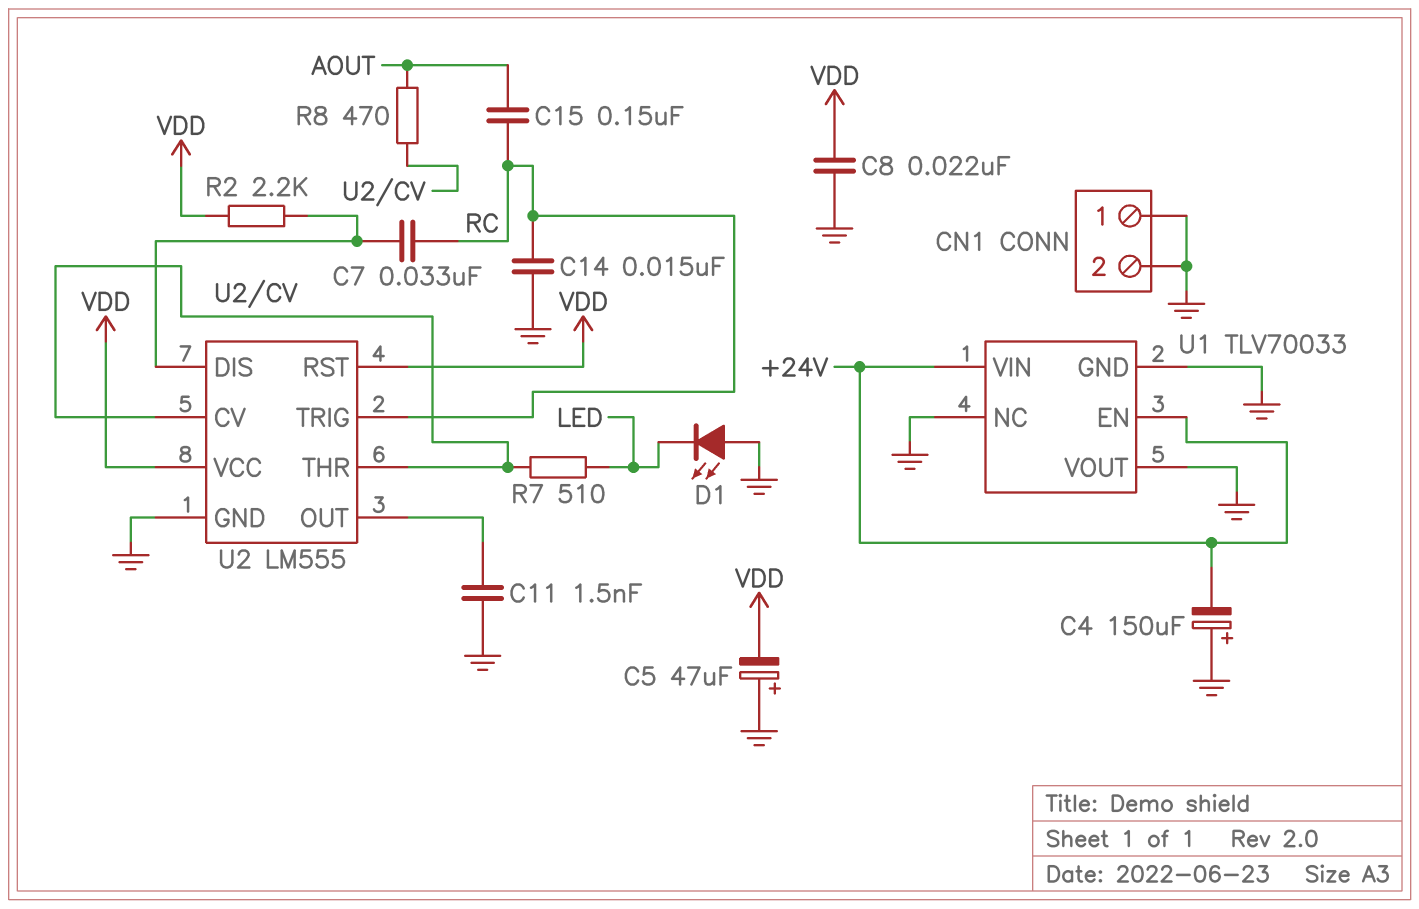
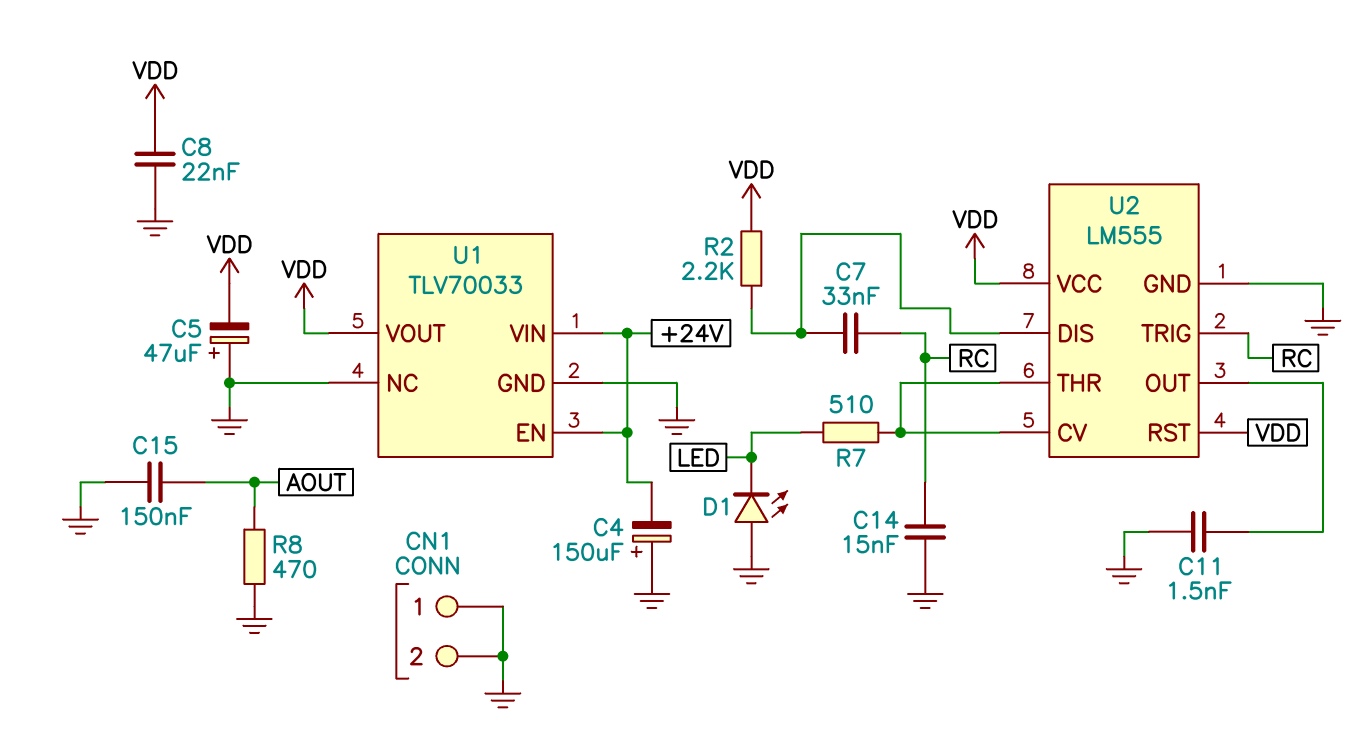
C15: 150nF (AOUT, RC) -> 150nF (AOUT, GND)
R8: 470 (AOUT, U2/CV) -> 470 (AOUT, GND)
U1 pin VOUT: GND -> VDD

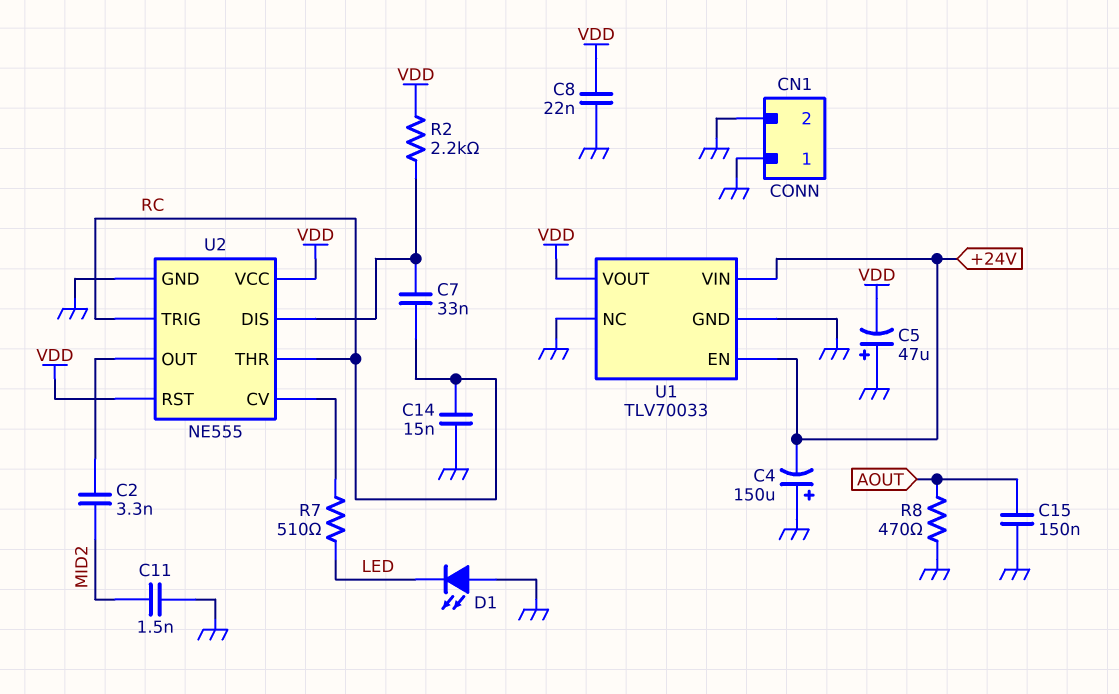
C2: none -> 3.3nF (MID2, U2/OUT)
C11: 1.5nF (GND, U2/OUT) -> 1.5nF (GND, MID2)
U2: LM555 -> NE555
U2 pin THR: U2/CV -> RC

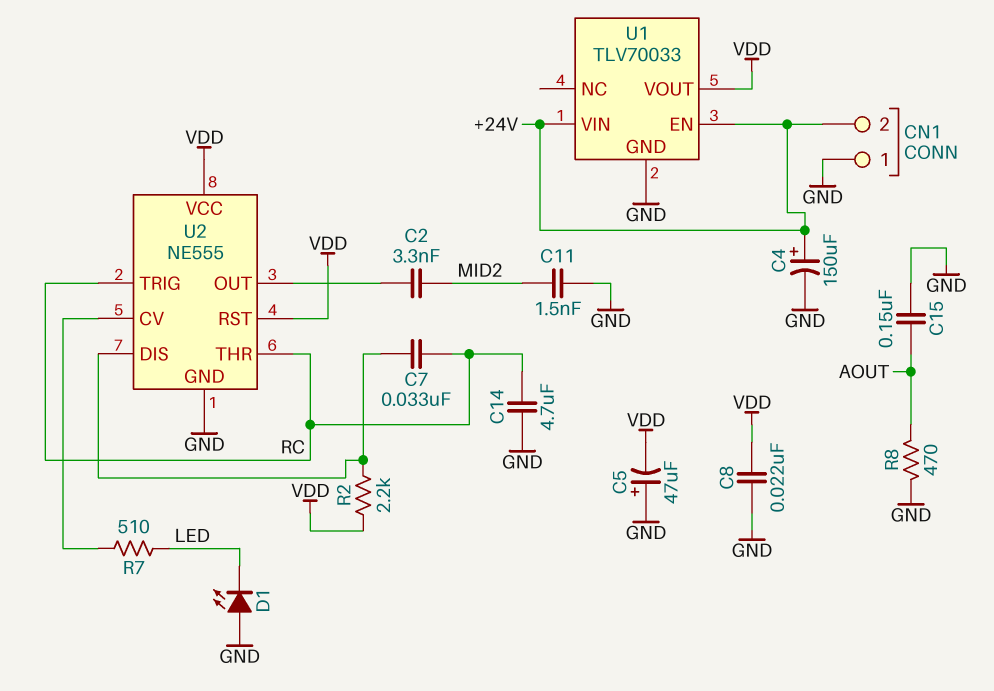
C4: 150uF (plus GND, minus +24V) -> 150uF (plus +24V, minus GND)
C14: 15nF (GND, RC) -> 4.7uF (GND, RC)
CN1 pin 2: GND -> +24V
U1 pin NC: GND -> none

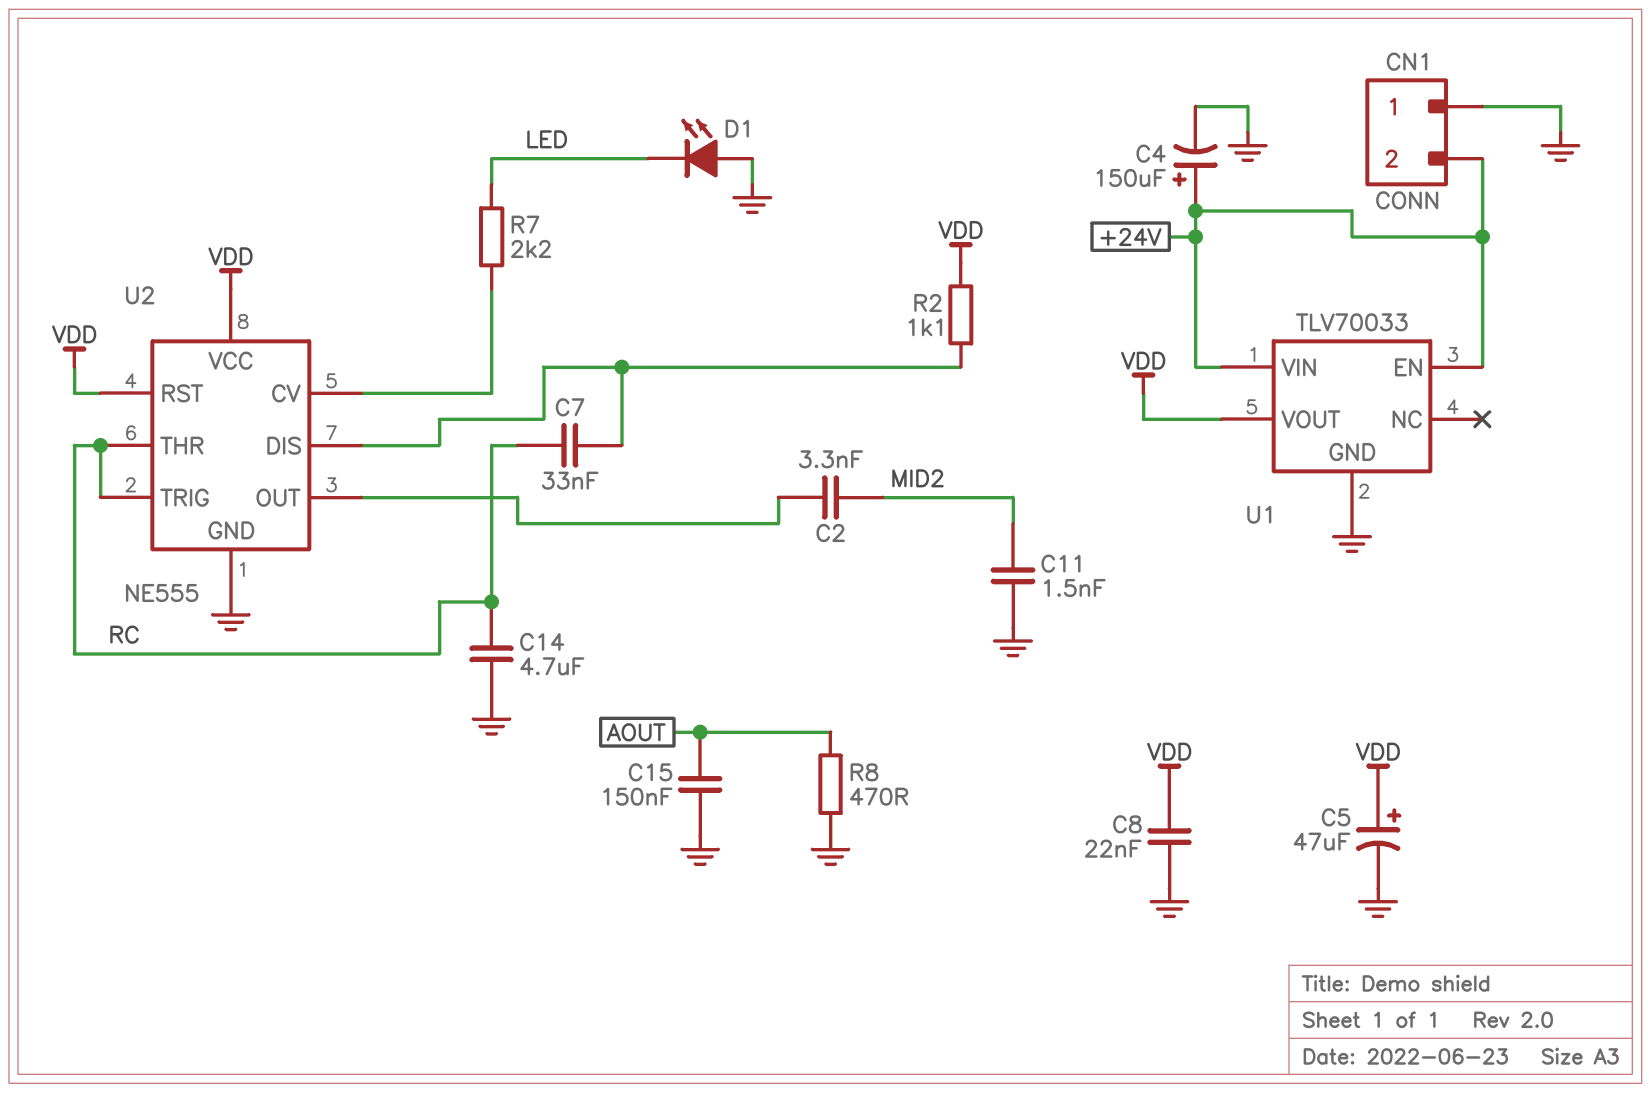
C5: 47uF (plus GND, minus VDD) -> 47uF (plus VDD, minus GND)
R2: 2.2k (U2/DIS, VDD) -> 1.1k (U2/DIS, VDD)
R7: 510 (LED, U2/CV) -> 2.2k (LED, U2/CV)

